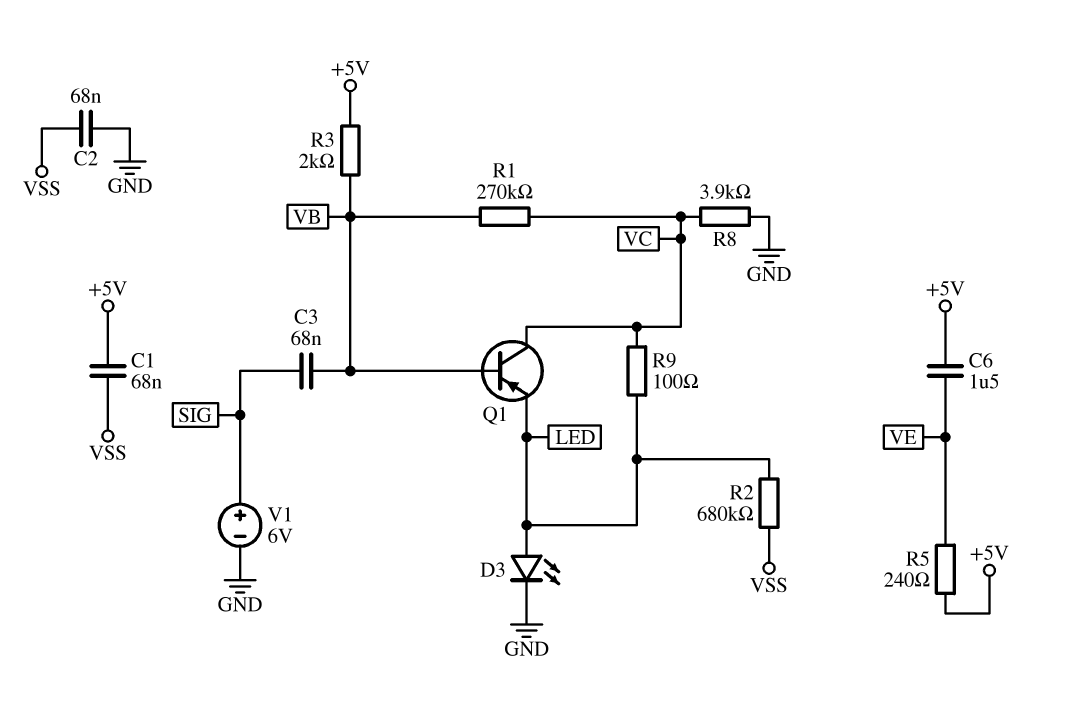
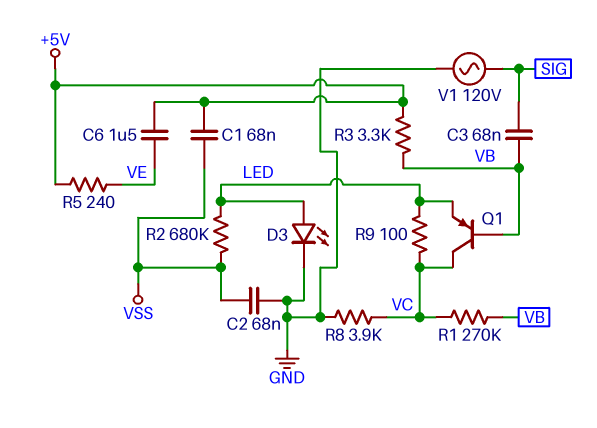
R3: 2k (+5V, VB) -> 3.3k (+5V, VB)
V1: 6V (plus SIG, minus GND) -> AC 120V (GND, SIG)

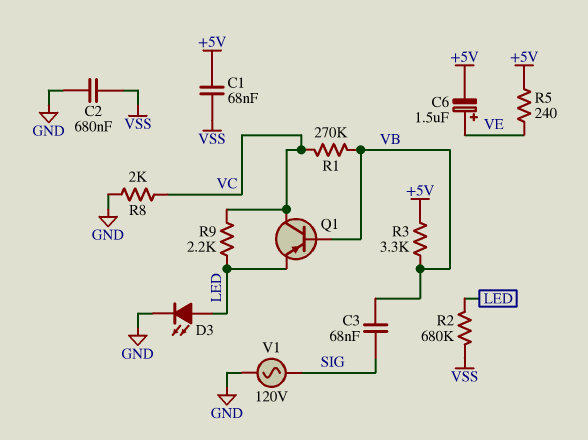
C2: 68nF (GND, VSS) -> 680nF (GND, VSS)
C6: 1.5uF (+5V, VE) -> 1.5uF (plus VE, minus +5V)
R8: 3.9k (GND, VC) -> 2k (GND, VC)
R9: 100 (LED, VC) -> 2.2k (LED, VC)

